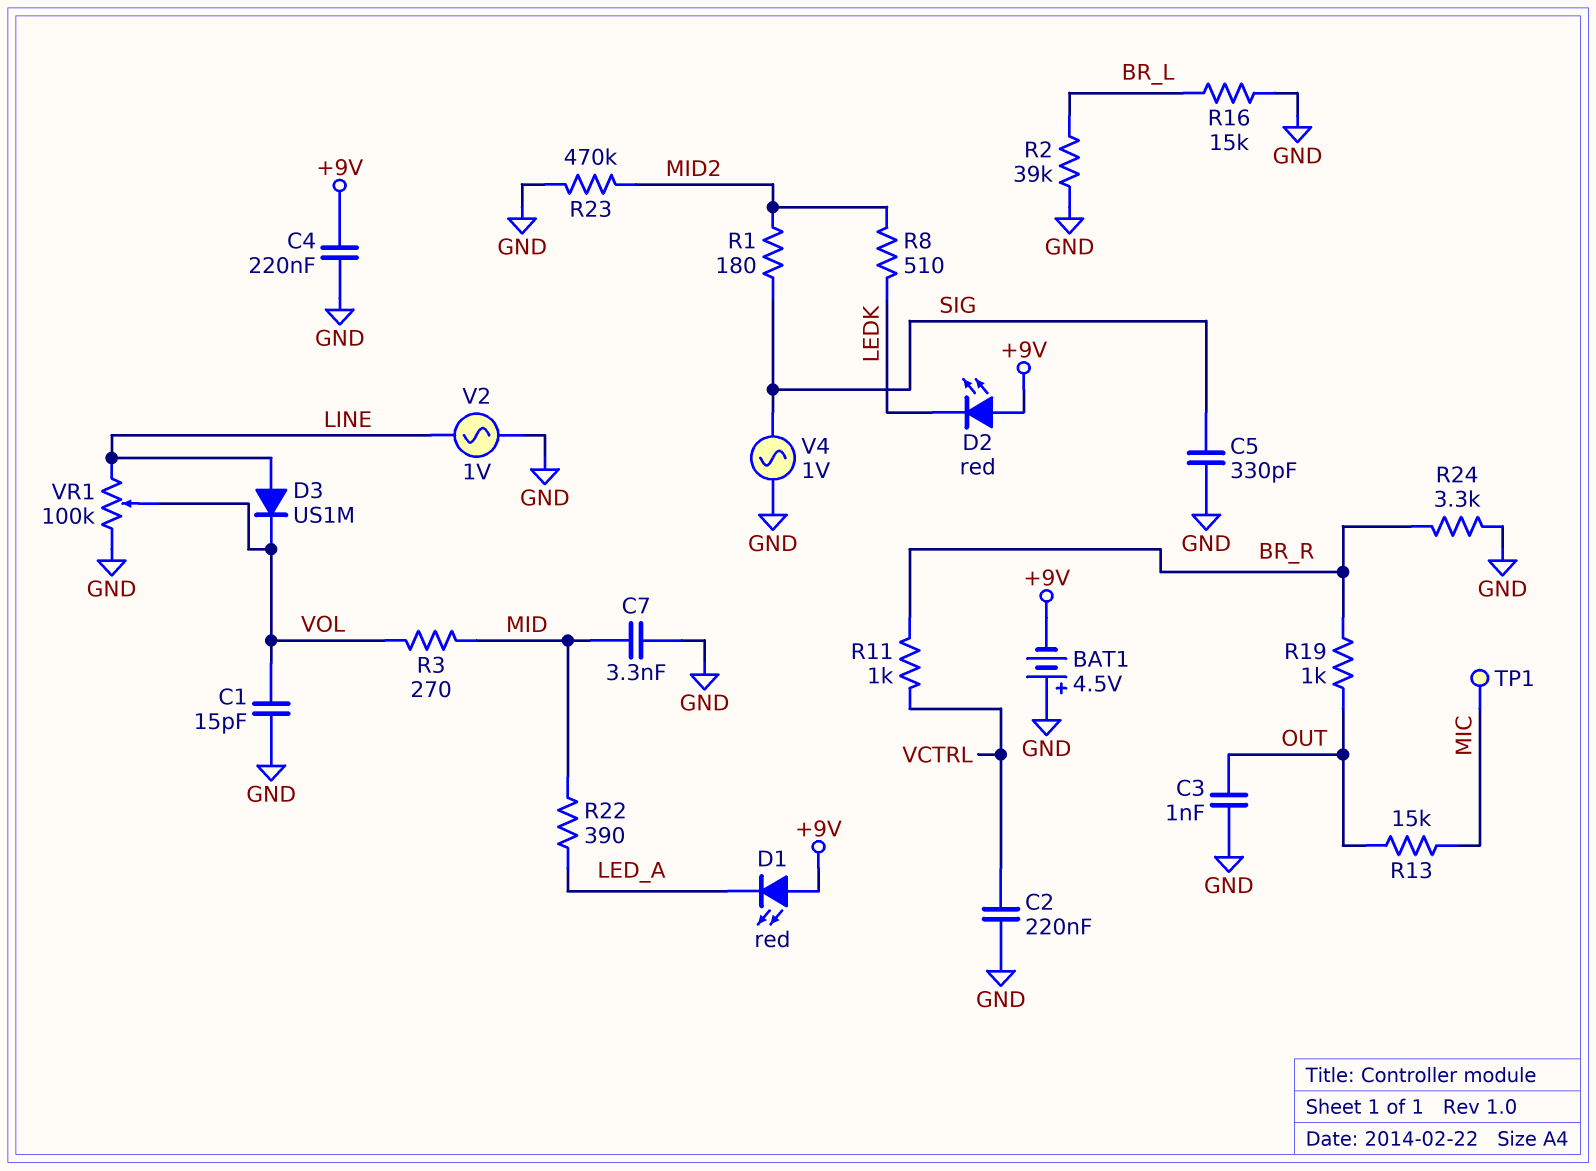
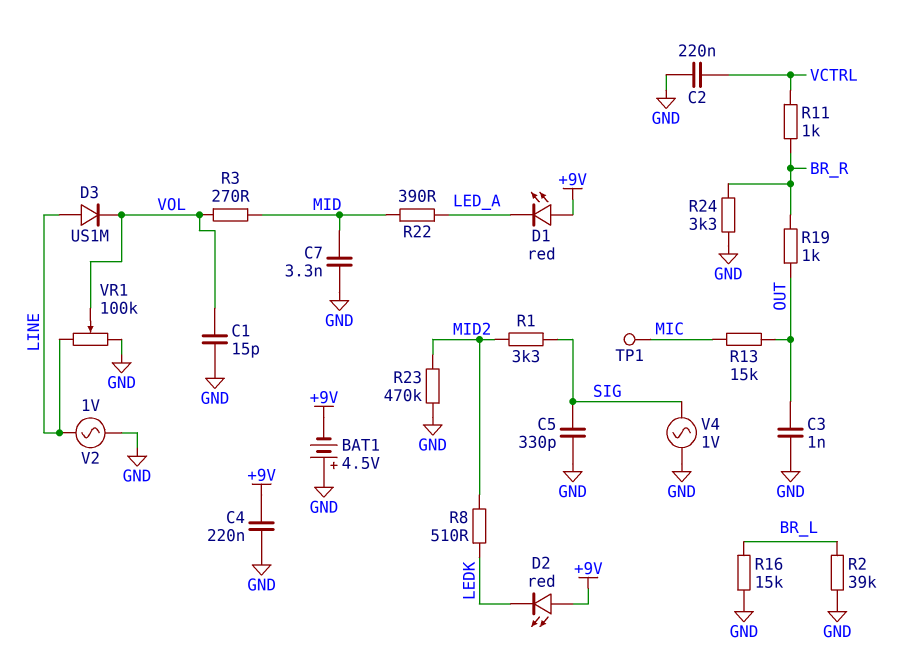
R1: 180 (MID2, SIG) -> 3.3k (MID2, SIG)

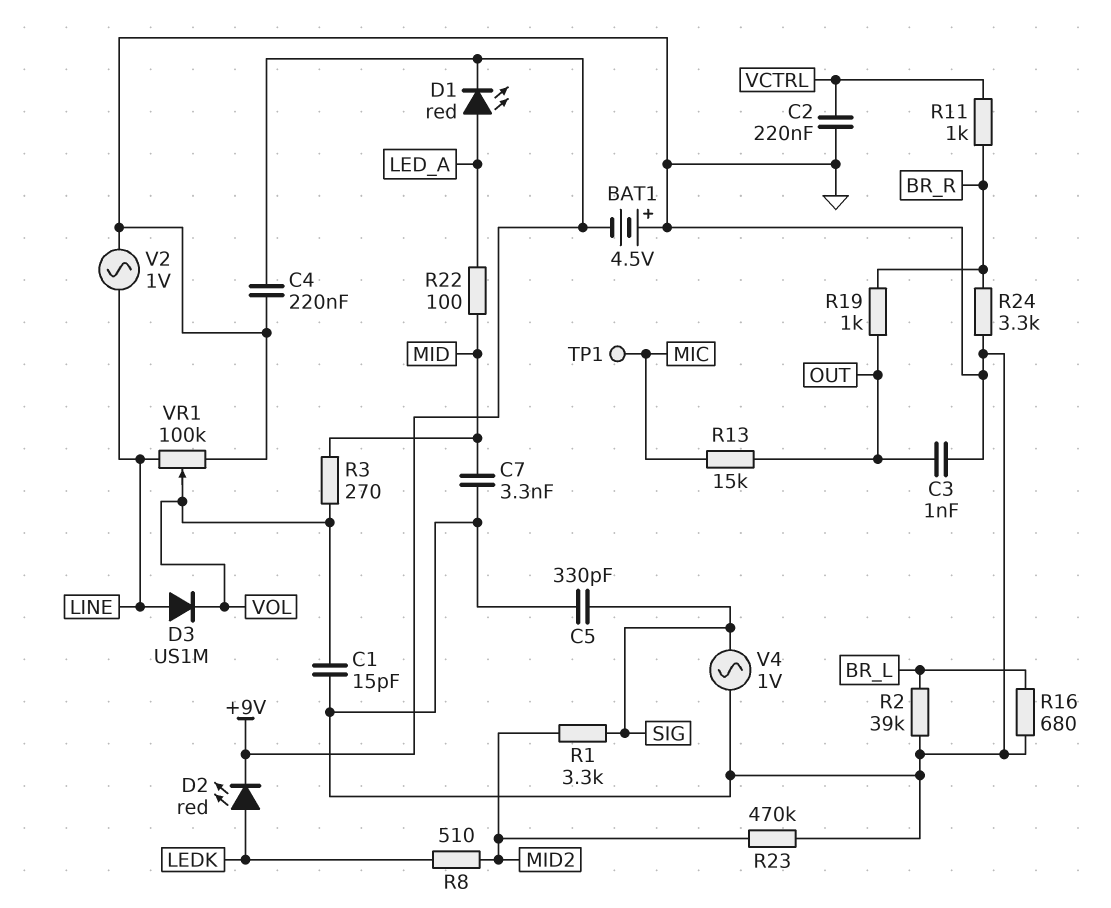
D1: LED red (A +9V, K LED_A) -> LED red (A LED_A, K +9V)
D2: LED red (A +9V, K LEDK) -> LED red (A LEDK, K +9V)
R16: 15k (BR_L, GND) -> 680 (BR_L, GND)
R22: 390 (LED_A, MID) -> 100 (LED_A, MID)

